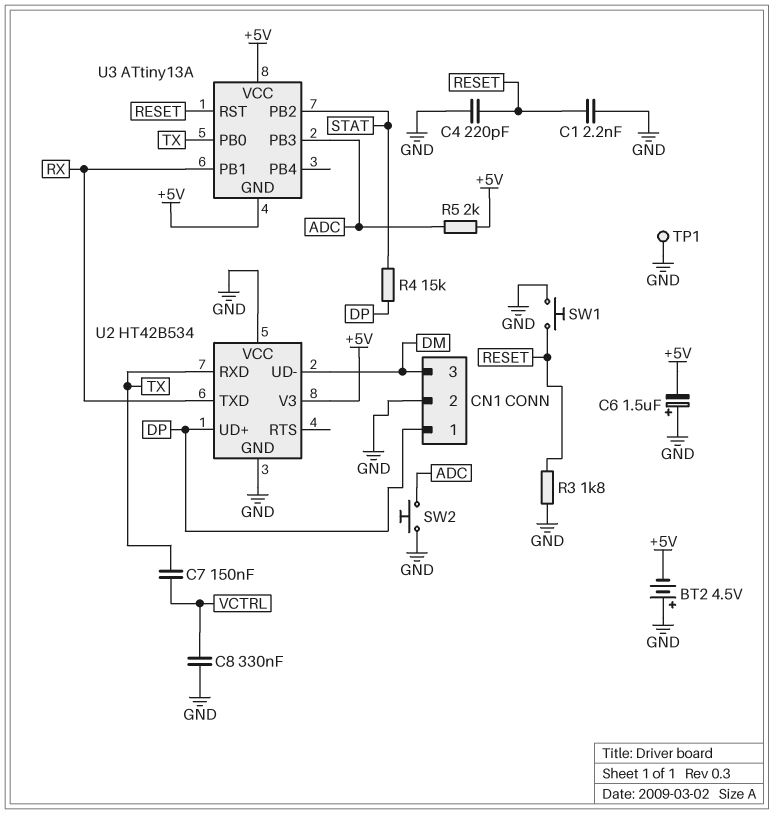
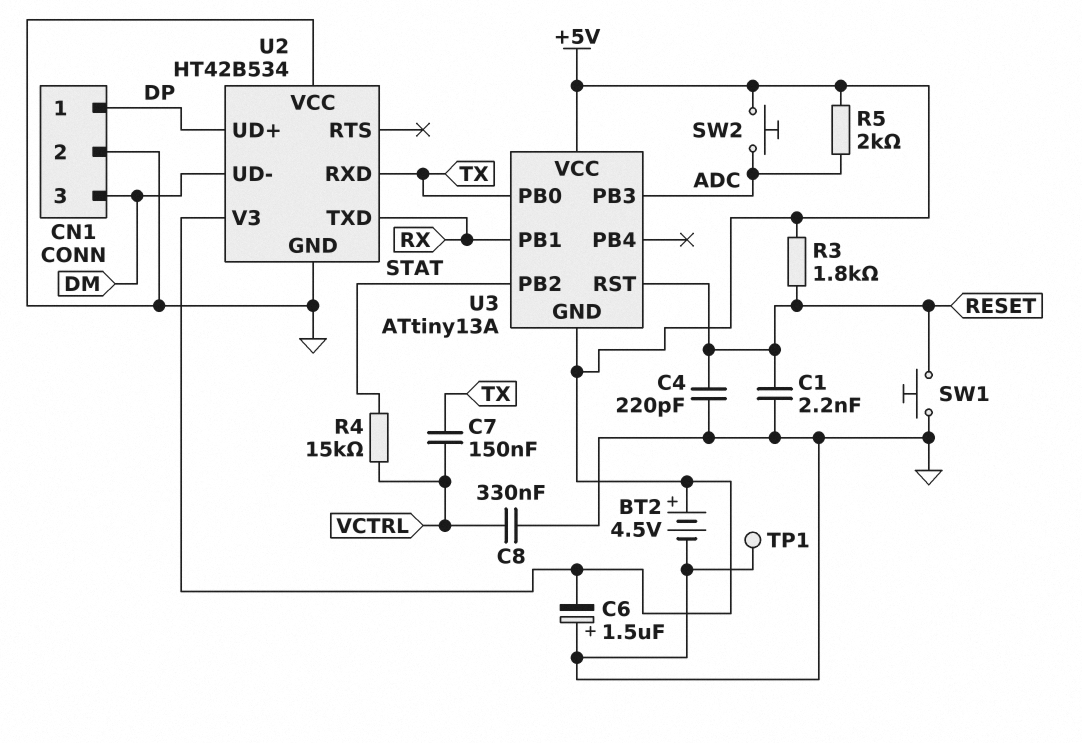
BT2: 4.5V (plus GND, minus +5V) -> 4.5V (plus +5V, minus GND)
R3: 1.8k (GND, RESET) -> 1.8k (+5V, RESET)
R4: 15k (DP, STAT) -> 15k (STAT, VCTRL)
SW2: button (ADC, GND) -> button (+5V, ADC)

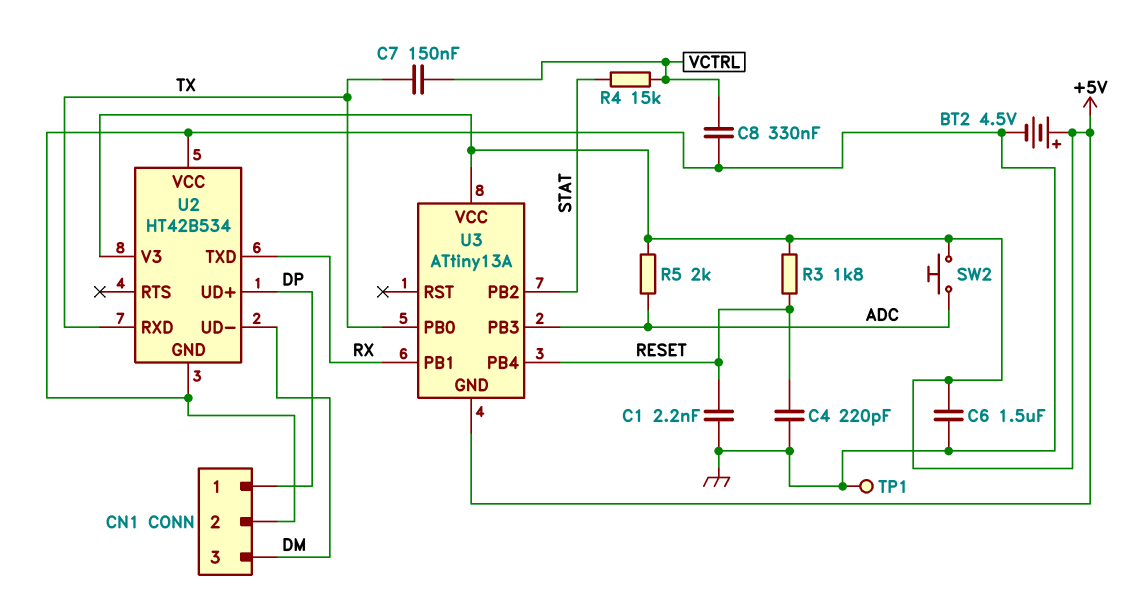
C6: 1.5uF (plus GND, minus +5V) -> 1.5uF (+5V, GND)
SW1: button (GND, RESET) -> none
U3 pin PB4: none -> RESET
U3 pin RST: RESET -> none

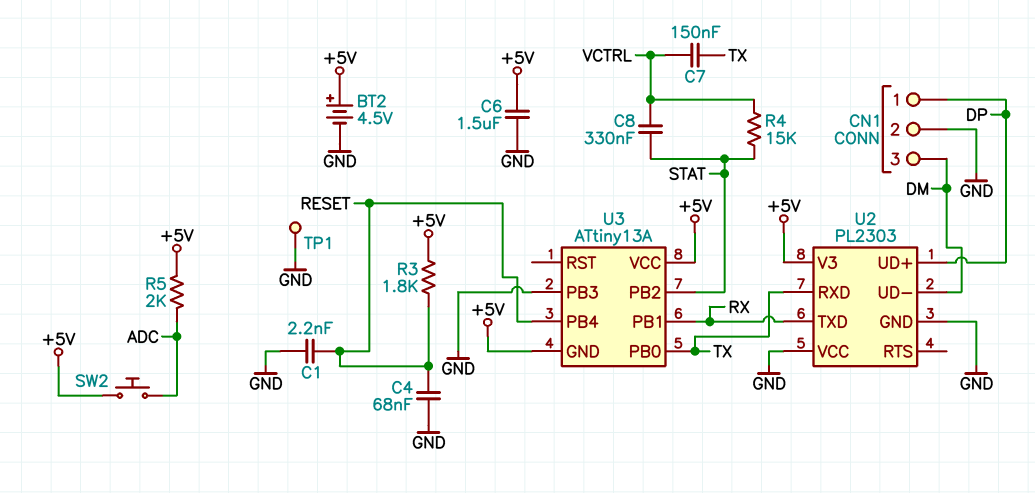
C4: 220pF (GND, RESET) -> 68nF (GND, RESET)
C8: 330nF (GND, VCTRL) -> 330nF (STAT, VCTRL)
U2: HT42B534 -> PL2303
U3 pin PB3: ADC -> GND

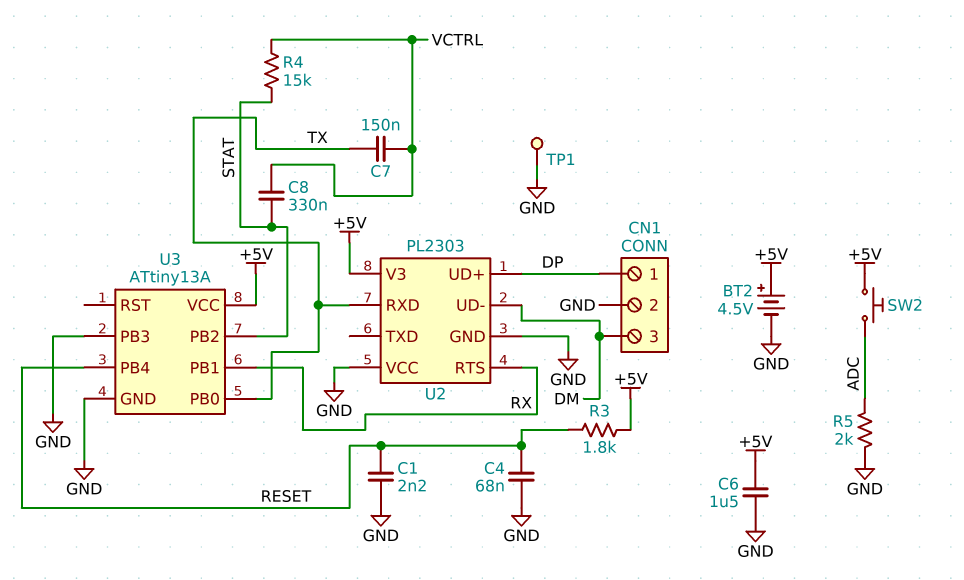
R5: 2k (+5V, ADC) -> 2k (ADC, GND)
U2 pin RTS: none -> RX
U2 pin TXD: RX -> none
U3 pin GND: +5V -> GND

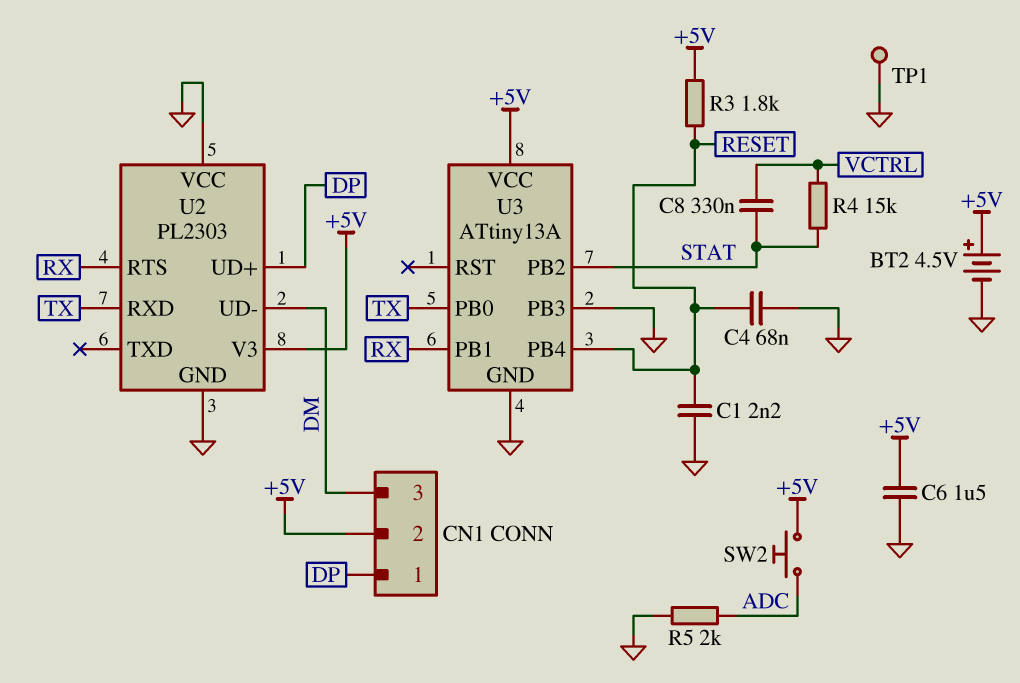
C7: 150nF (TX, VCTRL) -> none
CN1 pin 2: GND -> +5V

